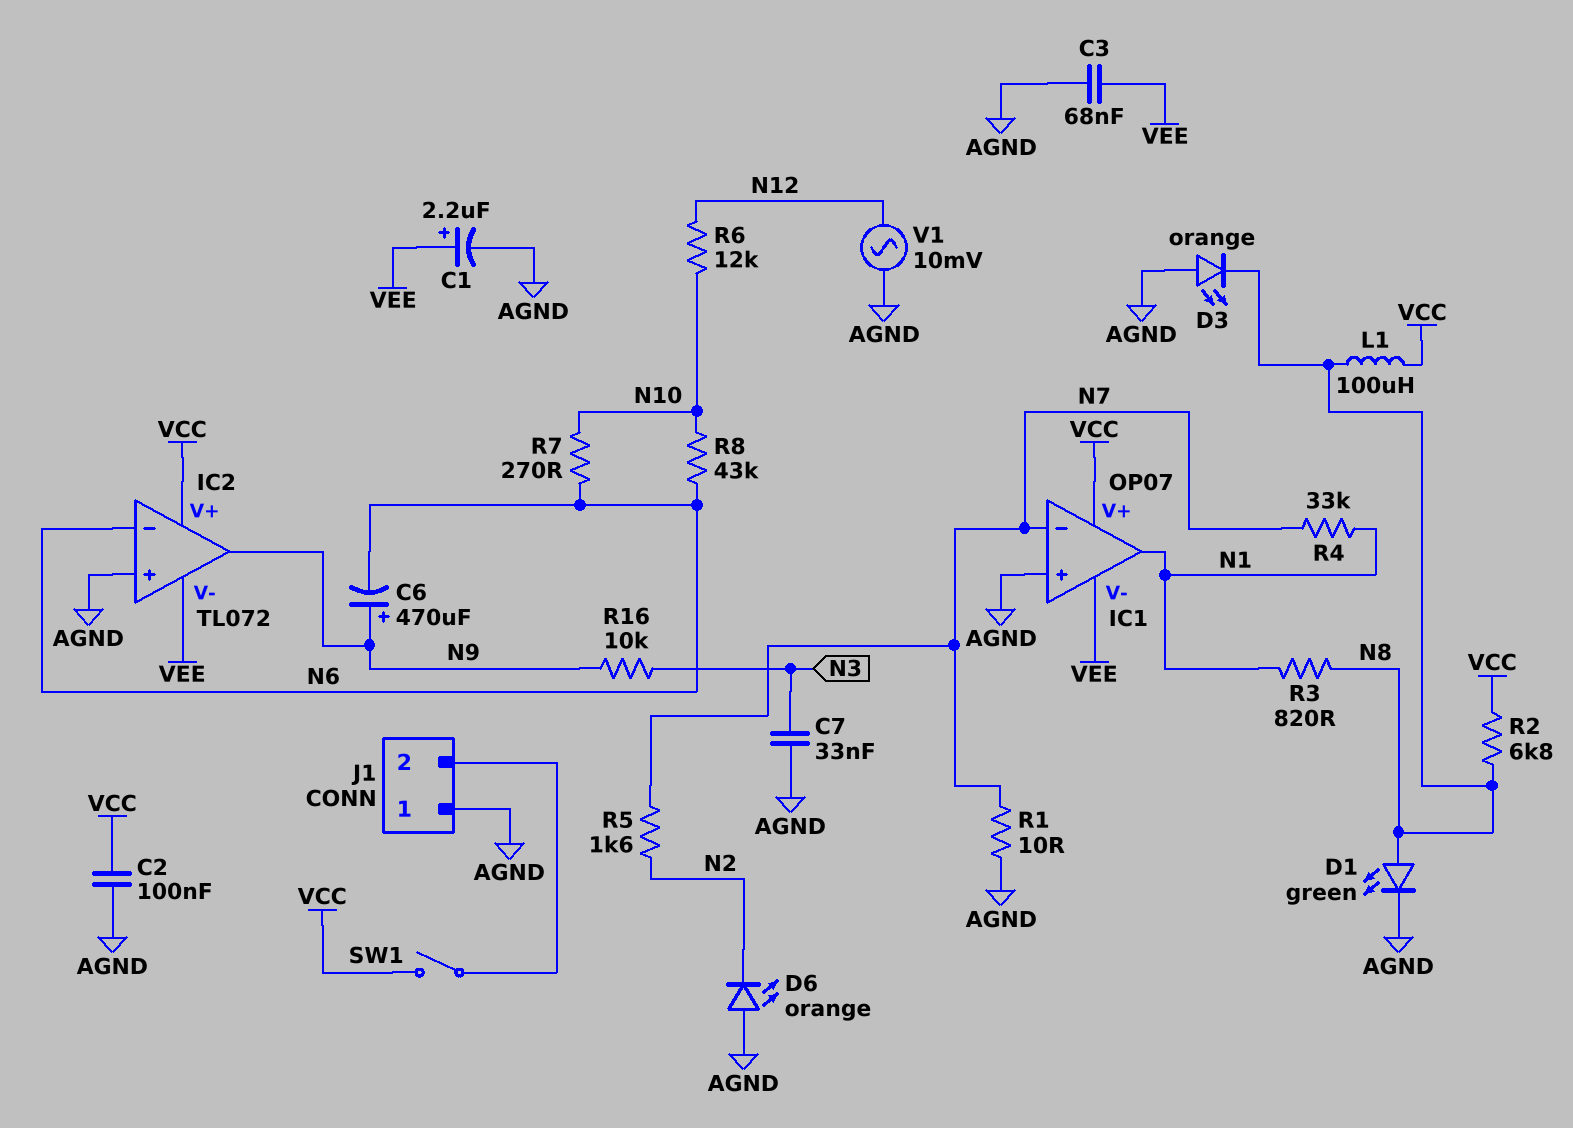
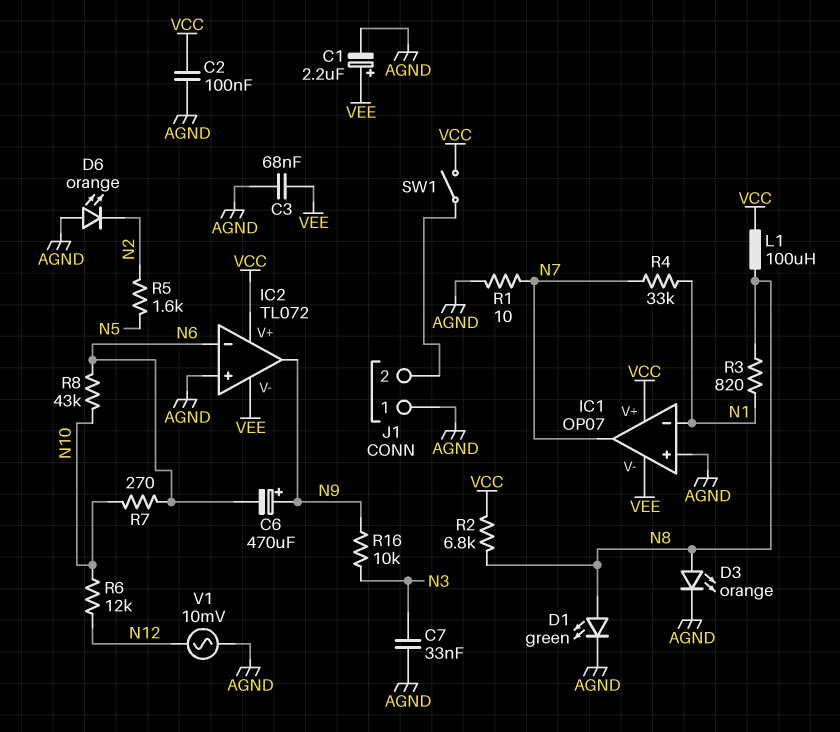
D3: LED orange (A AGND, K N8) -> LED orange (A N8, K AGND)
IC1 pin in-: N7 -> N1
IC1 pin out: N1 -> N7
R5: 1.6k (N2, N7) -> 1.6k (N2, N5)

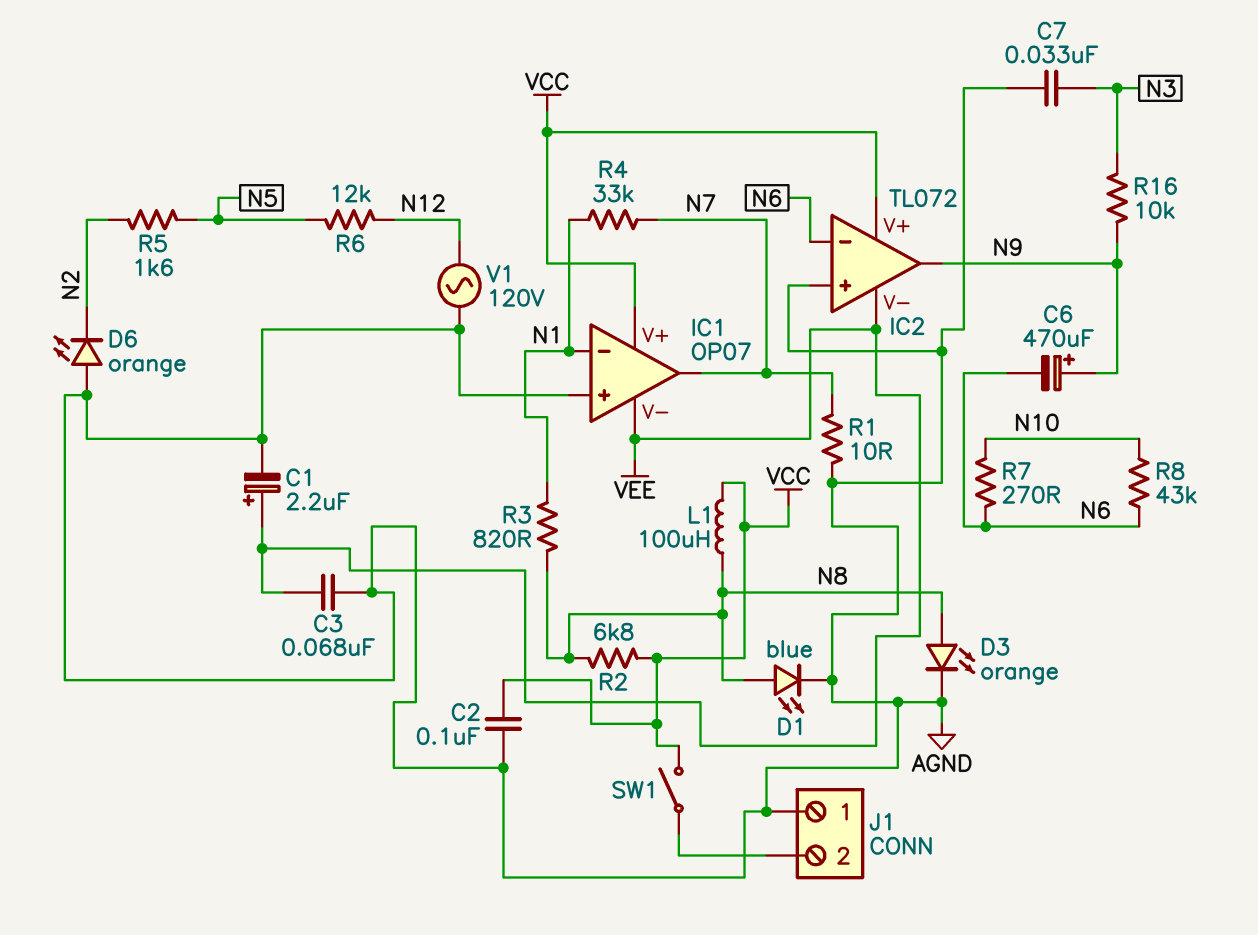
D1: LED green (A N8, K AGND) -> LED blue (A N8, K AGND)
R6: 12k (N10, N12) -> 12k (N5, N12)
V1: AC 10mV (AGND, N12) -> AC 120V (AGND, N12)

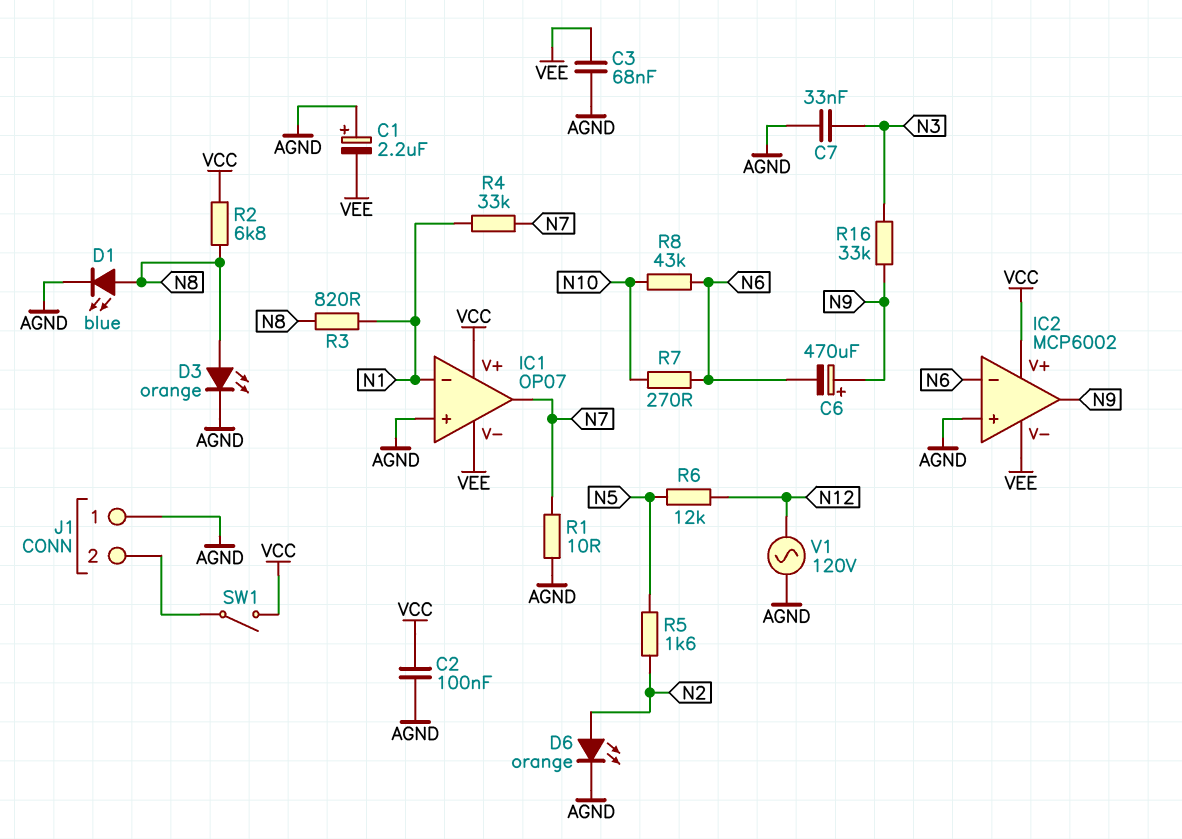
C1: 2.2uF (plus VEE, minus AGND) -> 2.2uF (plus AGND, minus VEE)
D6: LED orange (A AGND, K N2) -> LED orange (A N2, K AGND)
IC2: TL072 -> MCP6002
L1: 100uH (N8, VCC) -> none
R16: 10k (N3, N9) -> 33k (N3, N9)

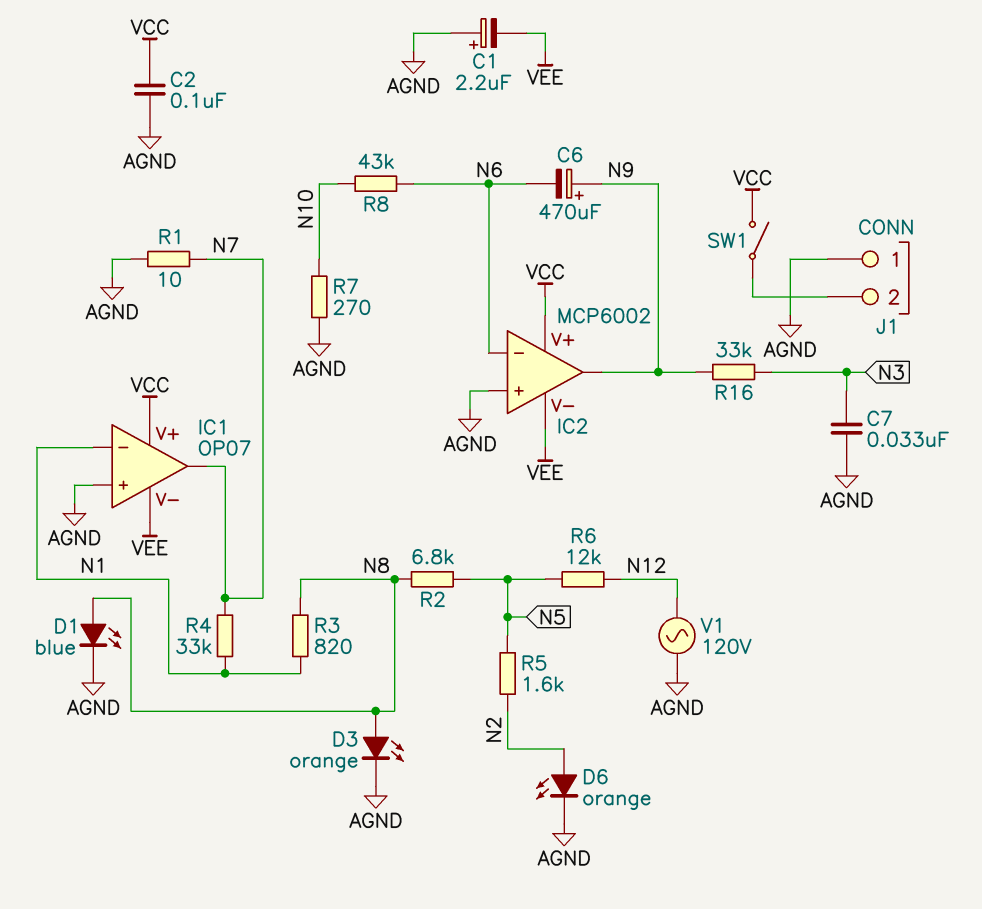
C3: 68nF (AGND, VEE) -> none
R2: 6.8k (N8, VCC) -> 6.8k (N5, N8)
R7: 270 (N6, N10) -> 270 (AGND, N10)

